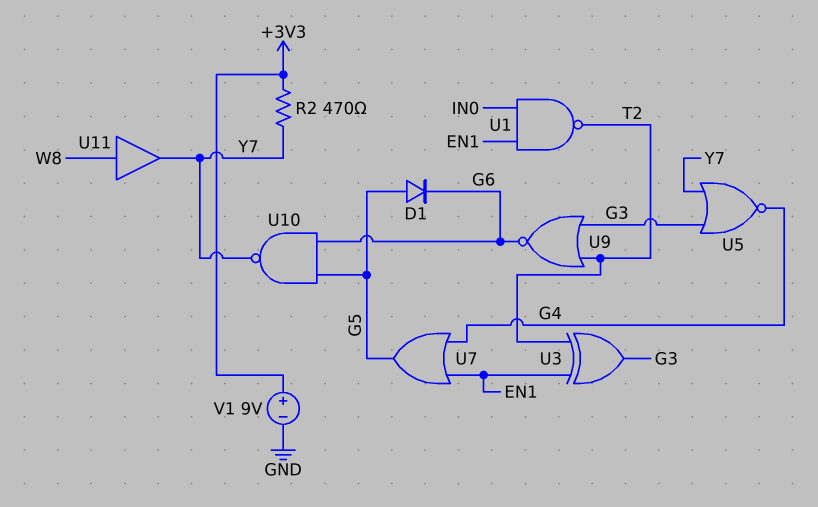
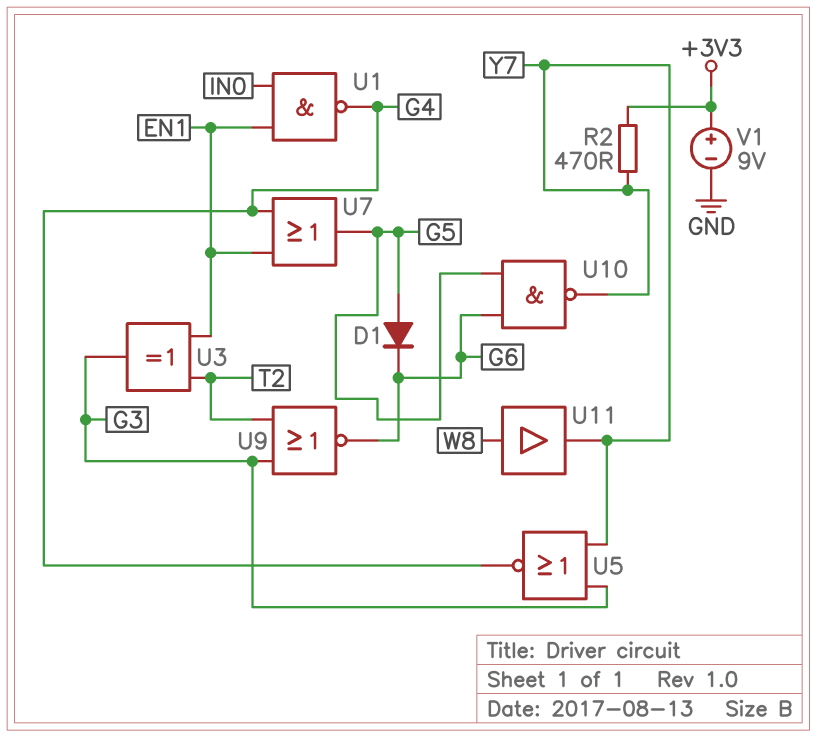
U1: NAND (in EN1, in IN0, out T2) -> NAND (in EN1, in IN0, out G4)

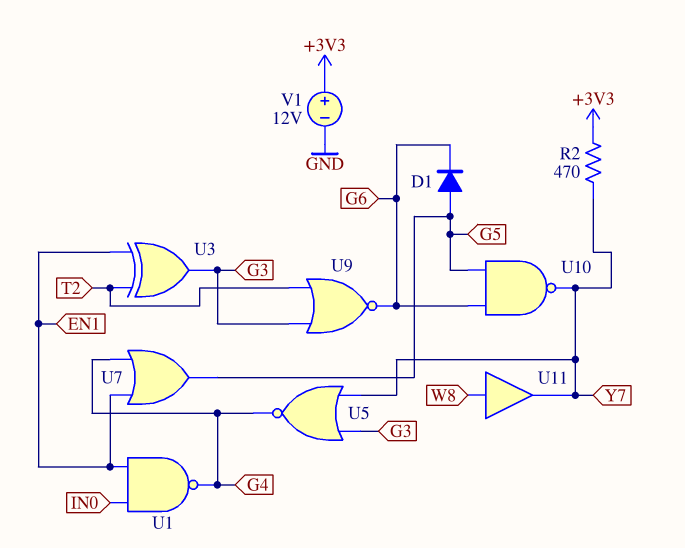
V1: 9V (plus +3V3, minus GND) -> 12V (plus +3V3, minus GND)

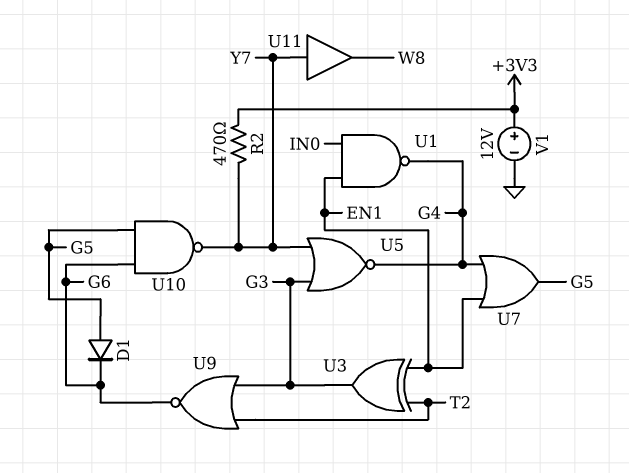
U11: buffer (in W8, out Y7) -> buffer (in Y7, out W8)

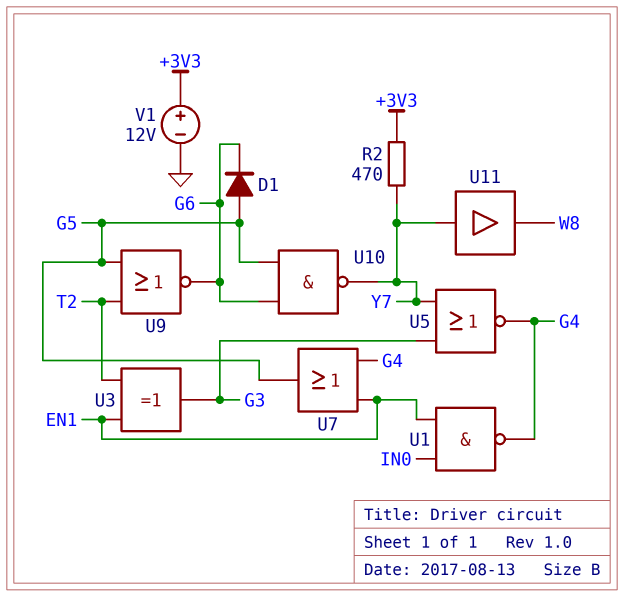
U9: NOR (in G3, in T2, out G6) -> NOR (in G5, in T2, out G6)

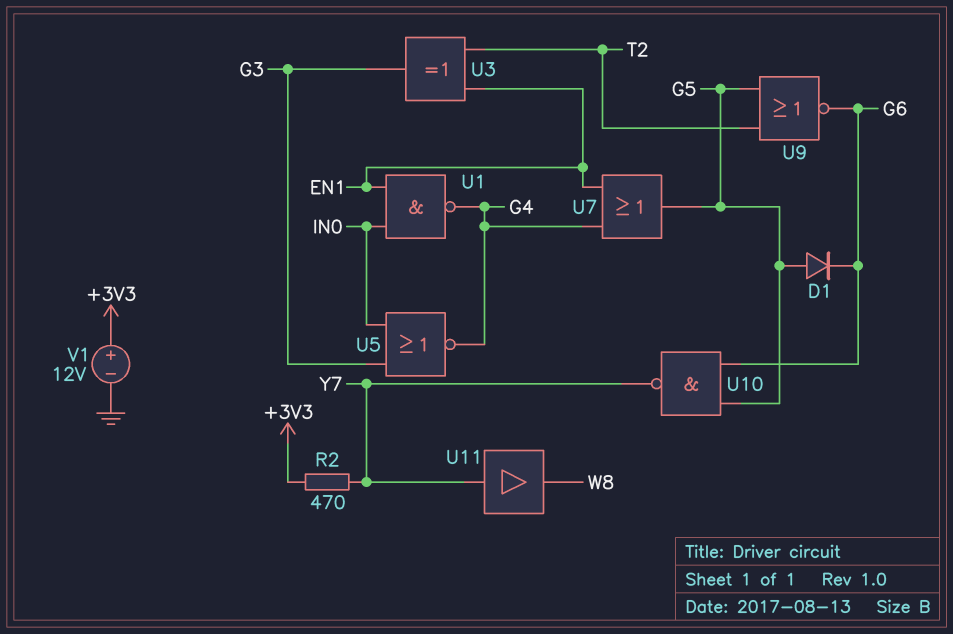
U5: NOR (in G3, in Y7, out G4) -> NOR (in G3, in IN0, out G4)

